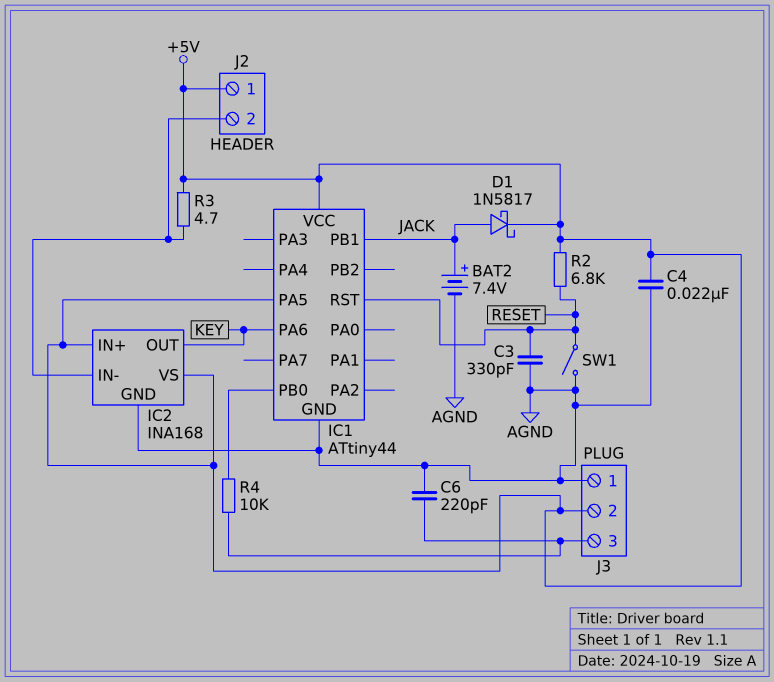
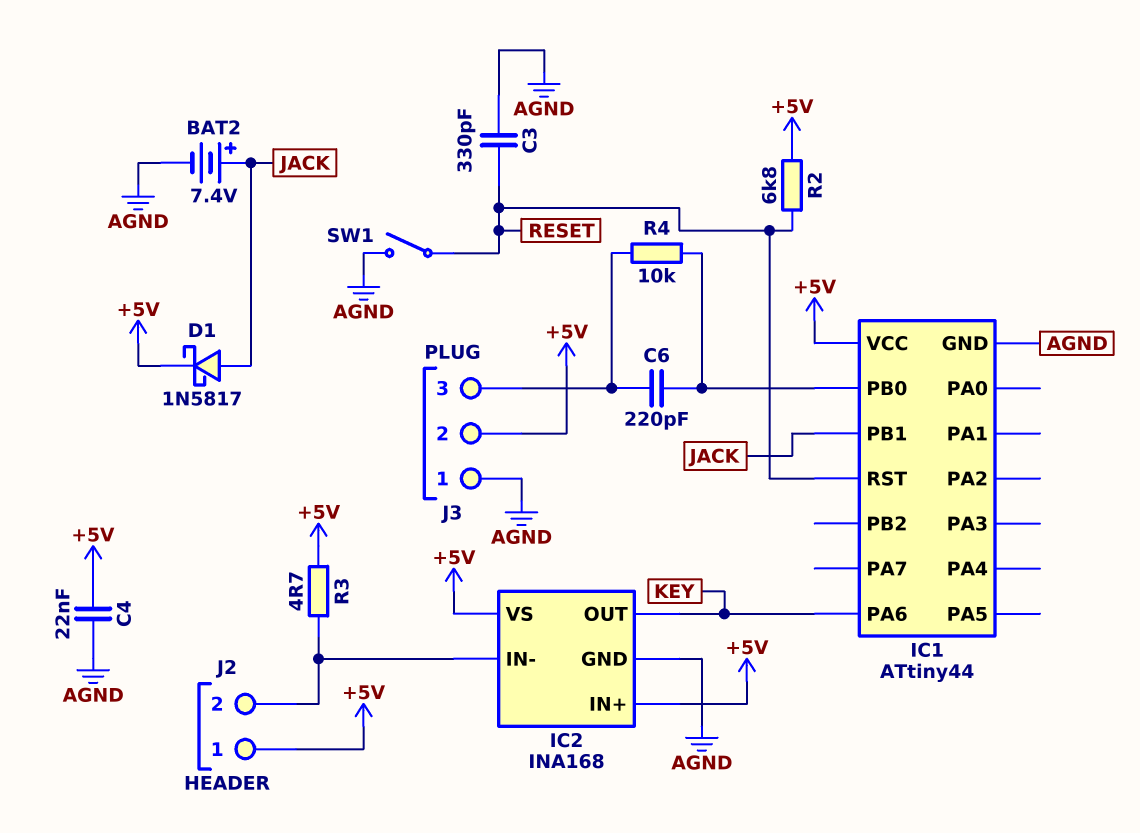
C6: 220pF (AGND, J3/3) -> 220pF (IC1/PB0, J3/3)
IC1 pin PA5: +5V -> none

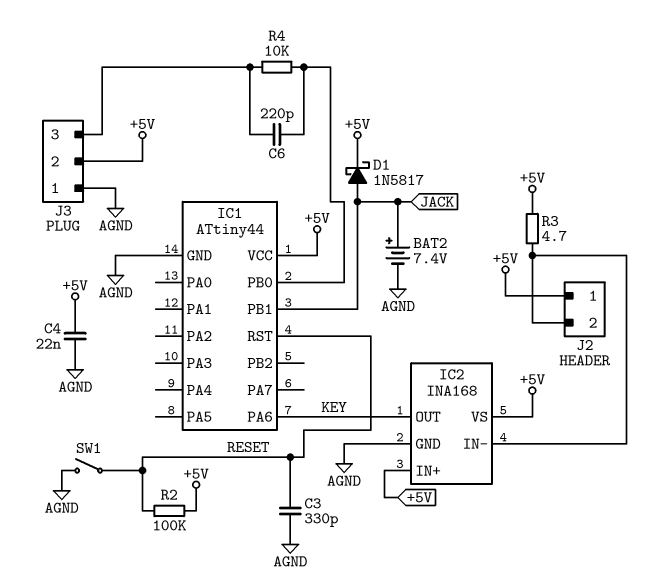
R2: 6.8k (+5V, RESET) -> 100k (+5V, RESET)

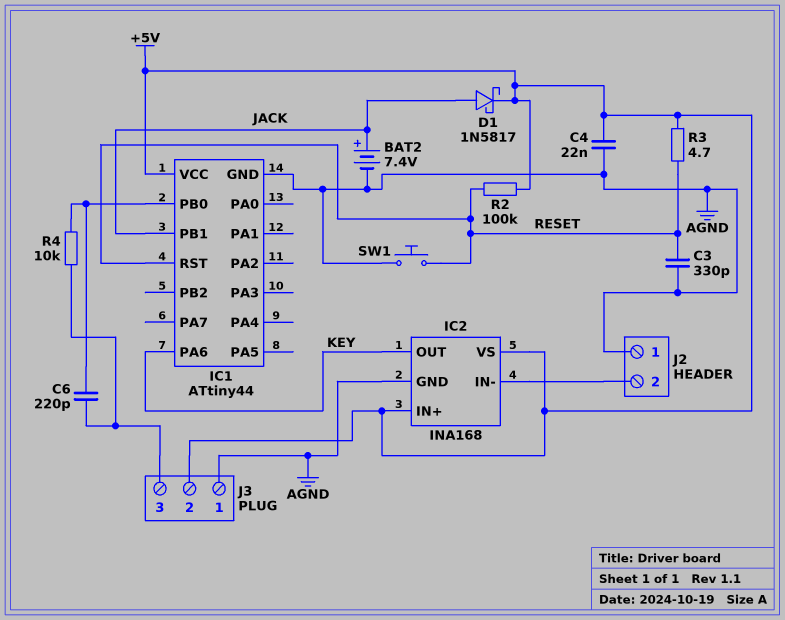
J2 pin 1: +5V -> AGND
R3: 4.7 (+5V, IC2/IN-) -> 4.7 (+5V, RESET)
SW1: switch (AGND, RESET) -> button (AGND, RESET)

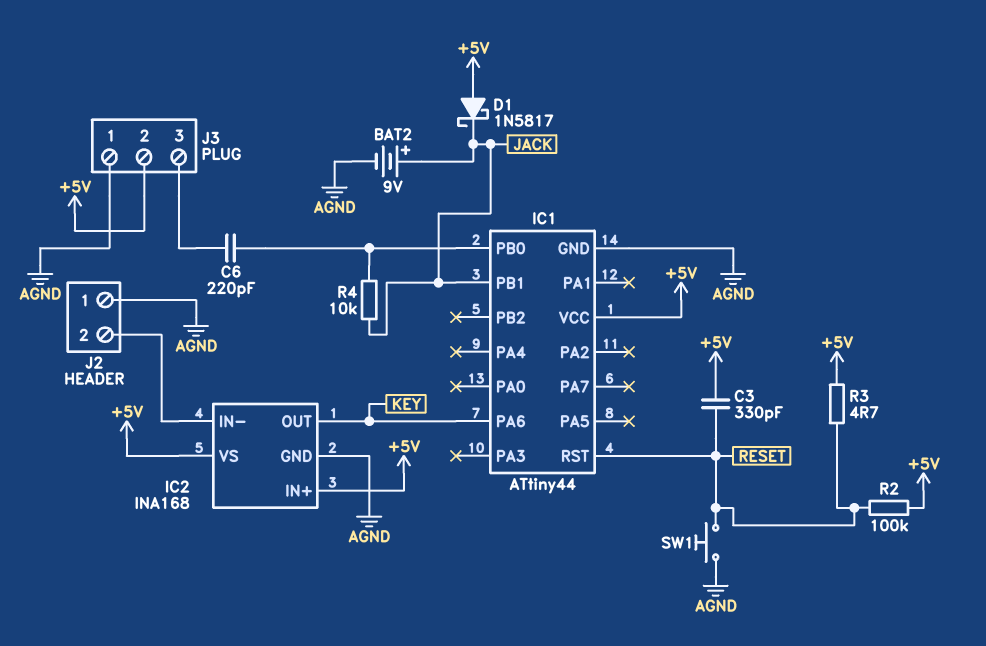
BAT2: 7.4V (plus JACK, minus AGND) -> 9V (plus JACK, minus AGND)
C3: 330pF (AGND, RESET) -> 330pF (+5V, RESET)
C4: 22nF (+5V, AGND) -> none
D1: schottky 1N5817 (A JACK, K +5V) -> schottky 1N5817 (A +5V, K JACK)
R4: 10k (IC1/PB0, J3/3) -> 10k (IC1/PB0, JACK)

